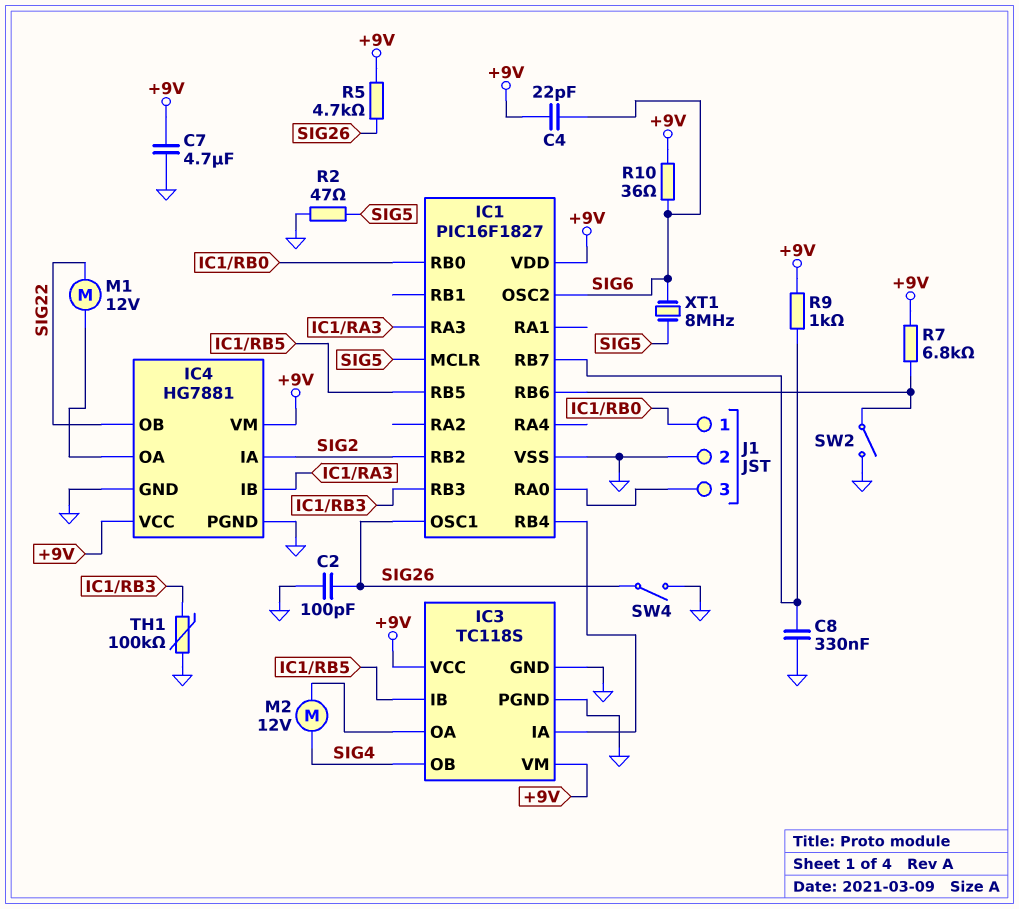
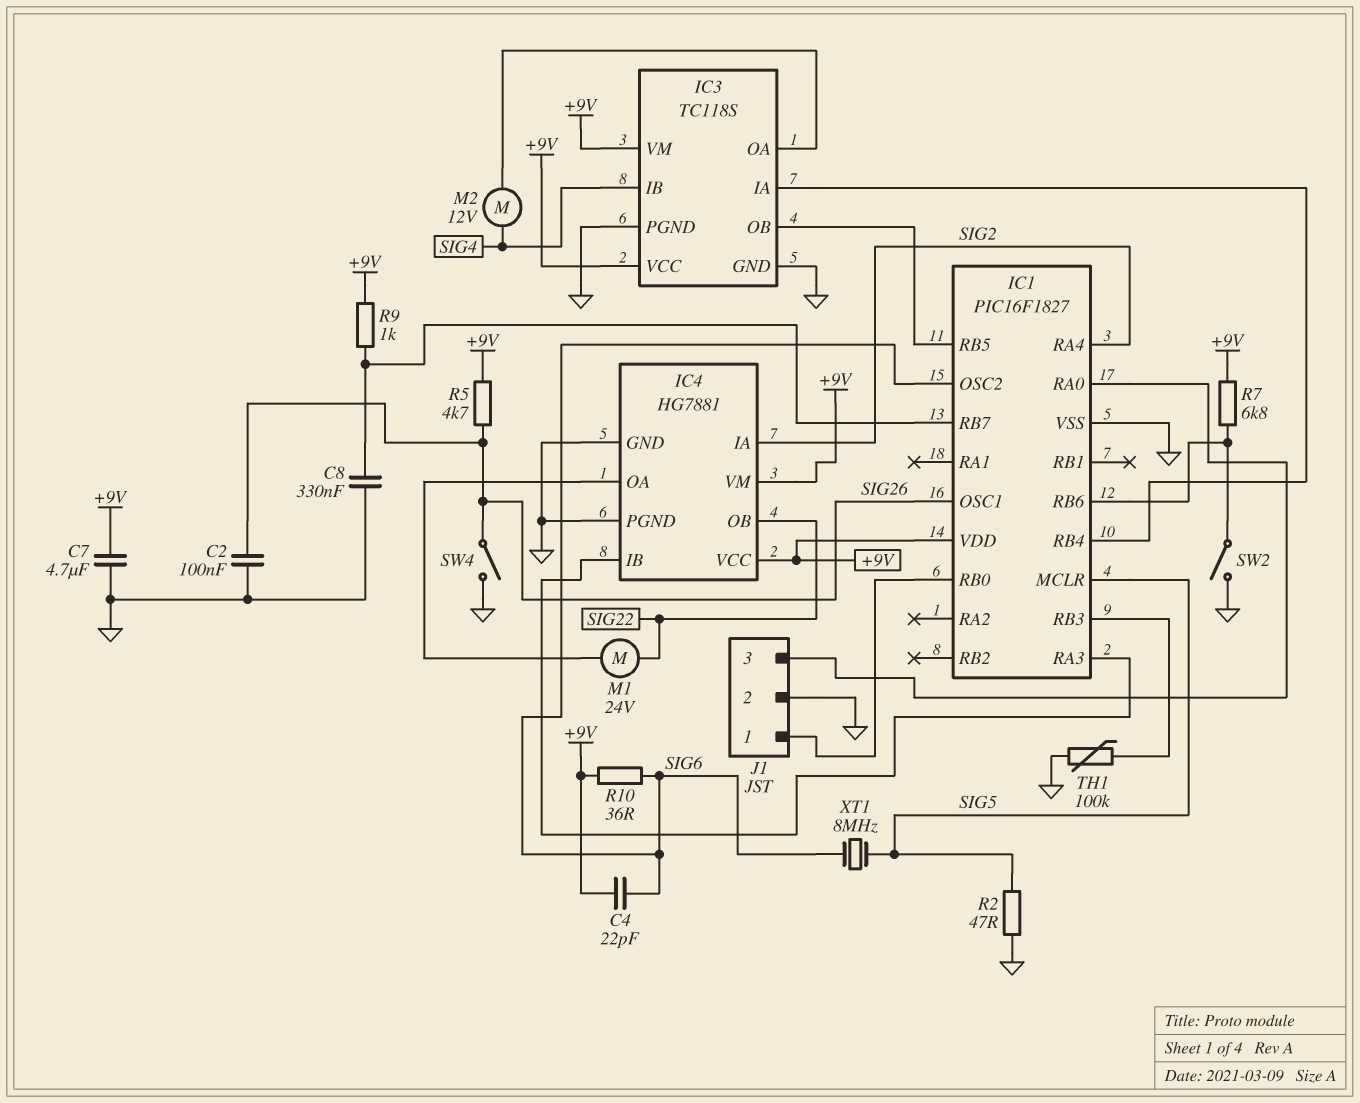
C2: 100pF (GND, SIG26) -> 100nF (GND, SIG26)
IC1 pin RA4: none -> SIG2
IC1 pin RB2: SIG2 -> none
IC3 pin IB: IC1/RB5 -> SIG4
IC3 pin OB: SIG4 -> IC1/RB5
M1: motor 12V (IC4/OA, SIG22) -> motor 24V (IC4/OA, SIG22)

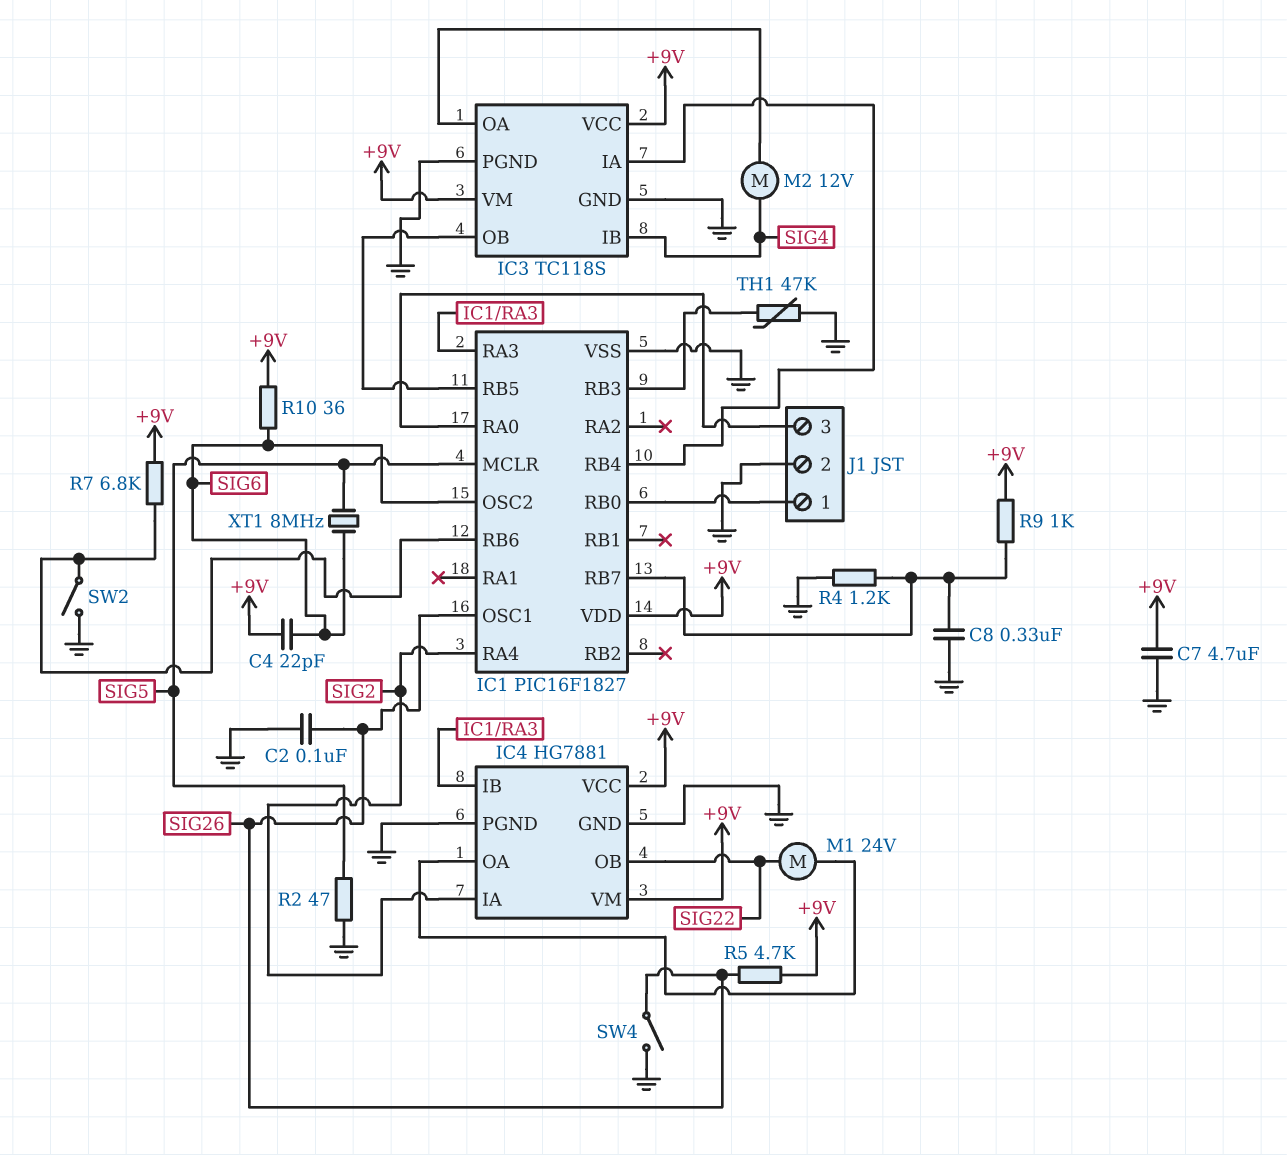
R4: none -> 1.2k (GND, IC1/RB7)
TH1: 100k (GND, IC1/RB3) -> 47k (GND, IC1/RB3)

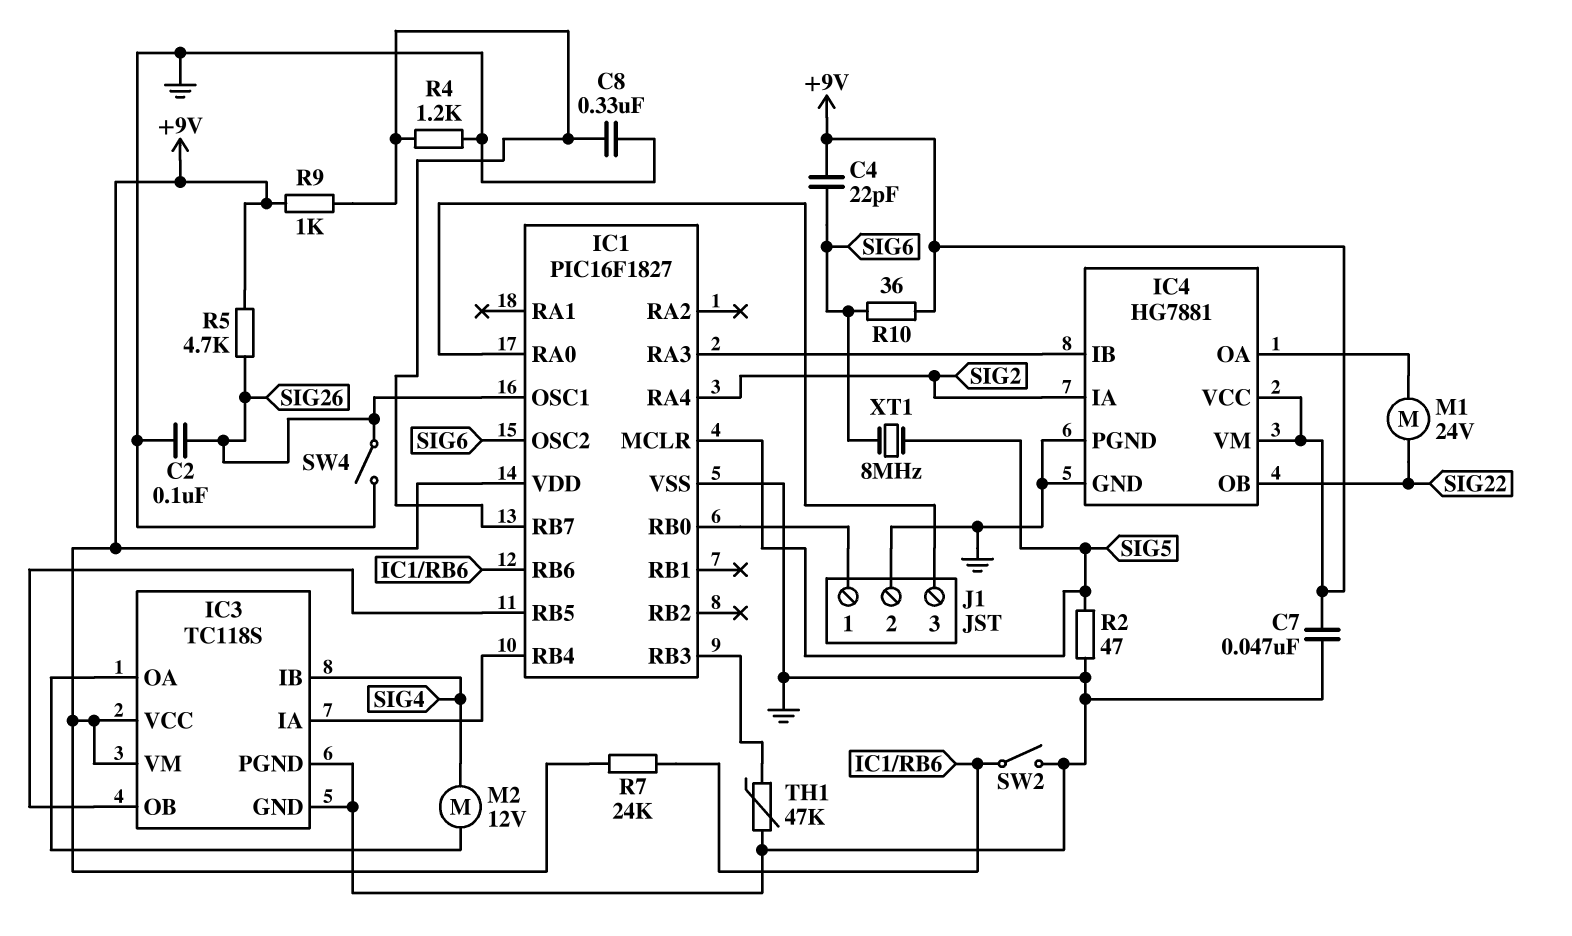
C7: 4.7uF (+9V, GND) -> 47nF (+9V, GND)
R7: 6.8k (+9V, IC1/RB6) -> 24k (+9V, IC1/RB6)

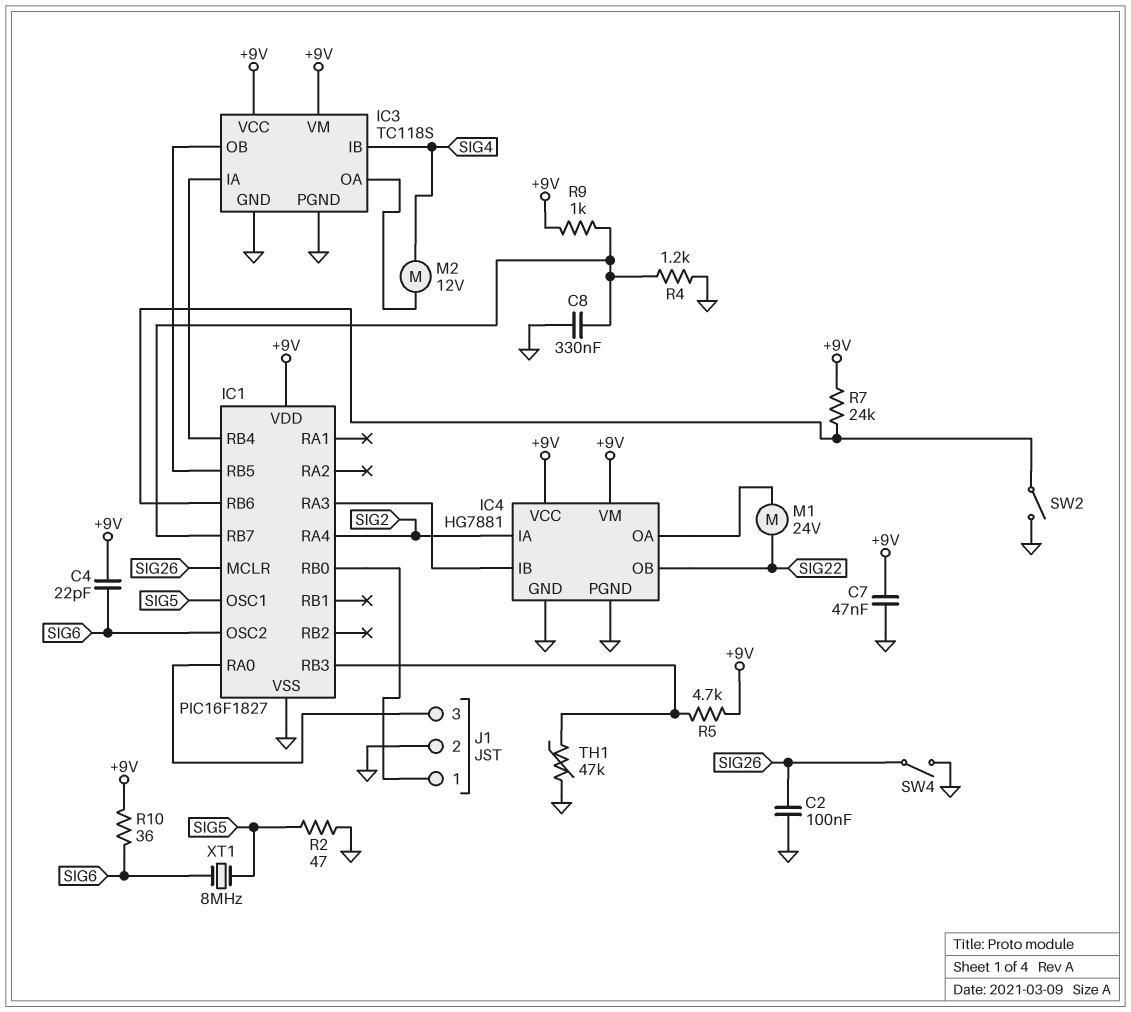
IC1 pin MCLR: SIG5 -> SIG26
IC1 pin OSC1: SIG26 -> SIG5
R5: 4.7k (+9V, SIG26) -> 4.7k (+9V, IC1/RB3)

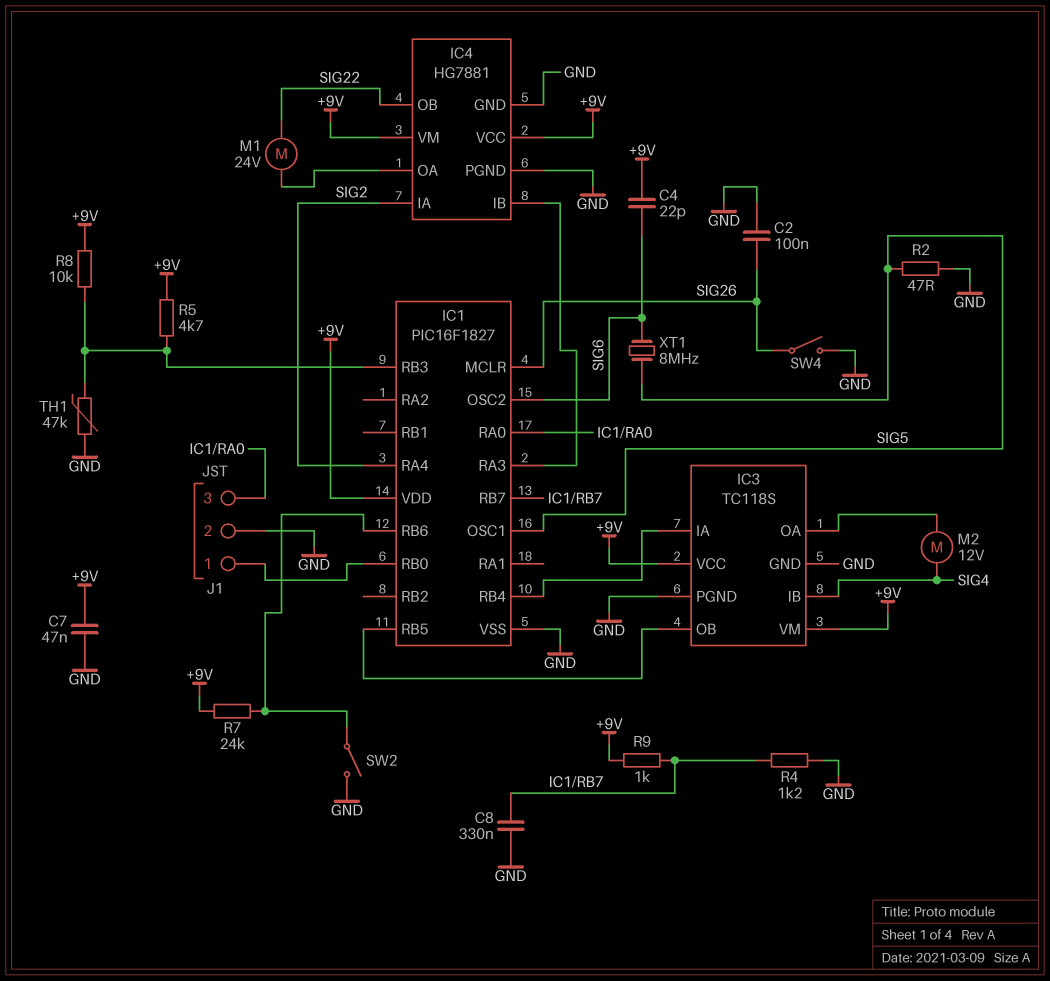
R8: none -> 10k (+9V, IC1/RB3)
R10: 36 (+9V, SIG6) -> none

